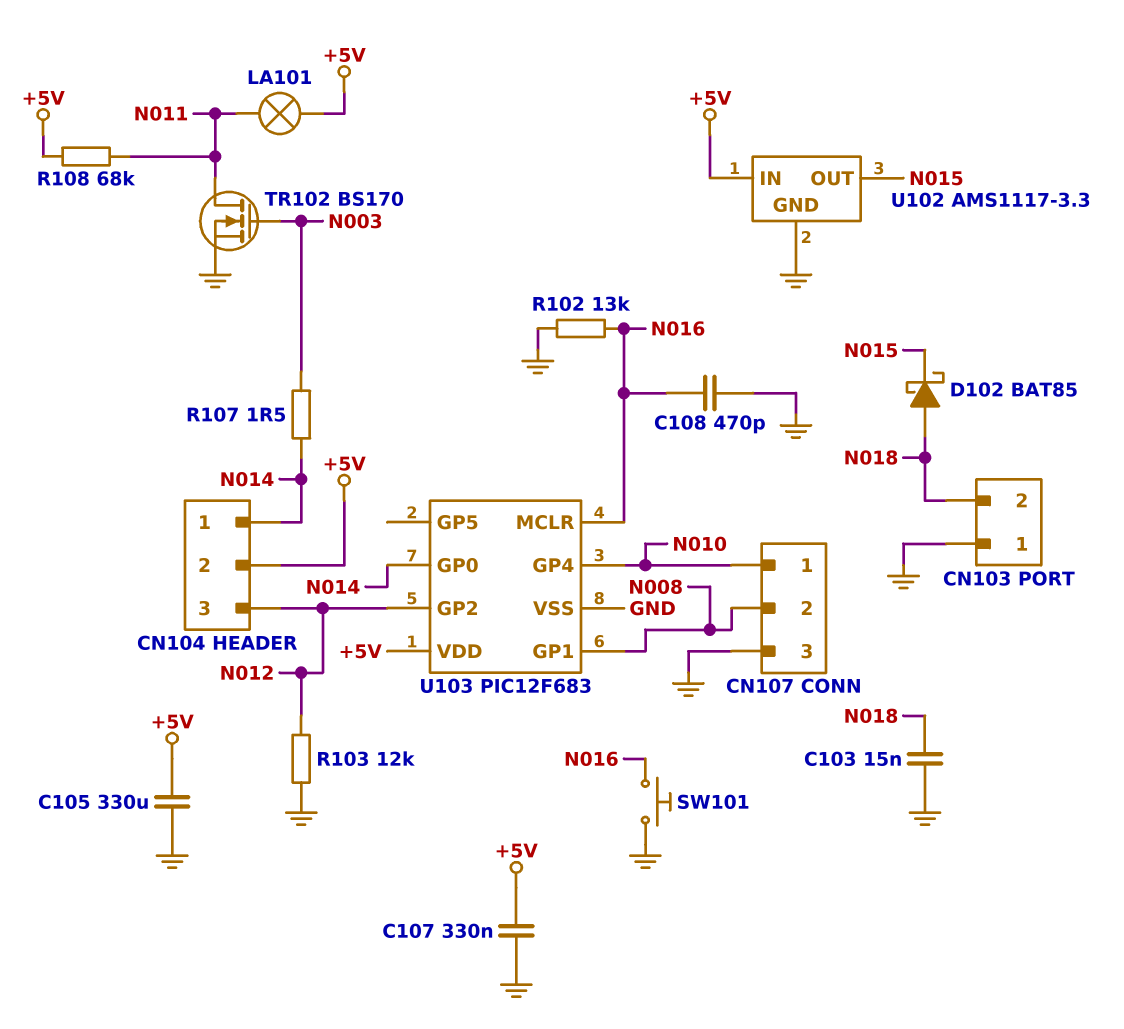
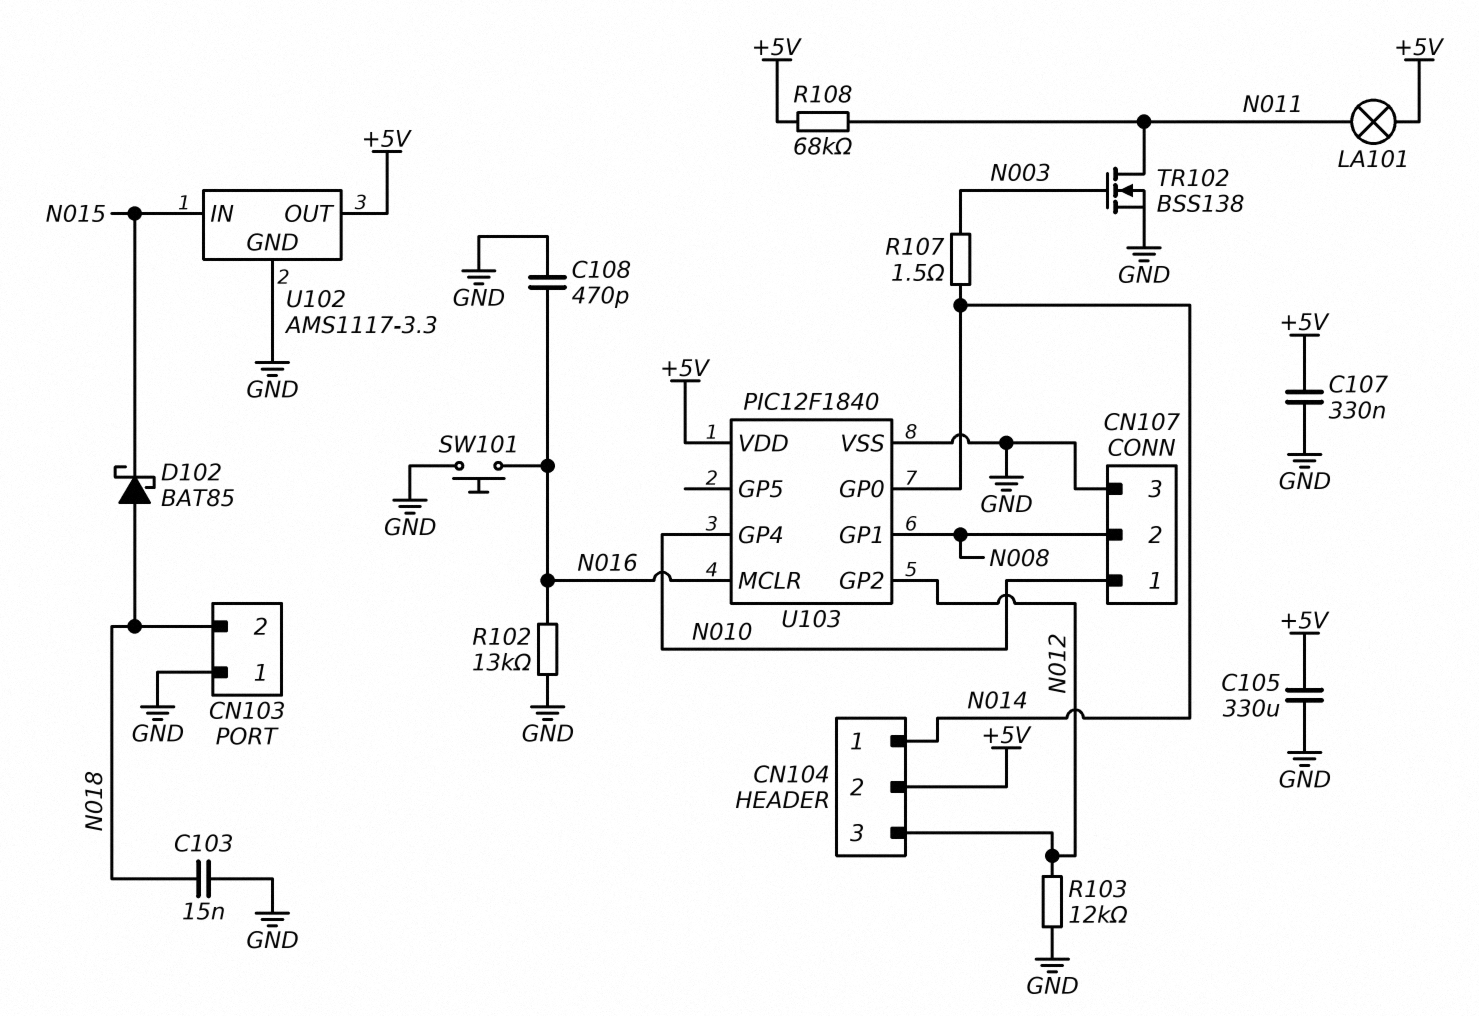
TR102: NMOS BS170 (G N003, D N011, S GND) -> NMOS BSS138 (G N003, D N011, S GND)
U102 pin IN: +5V -> N015
U102 pin OUT: N015 -> +5V
U103: PIC12F683 -> PIC12F1840

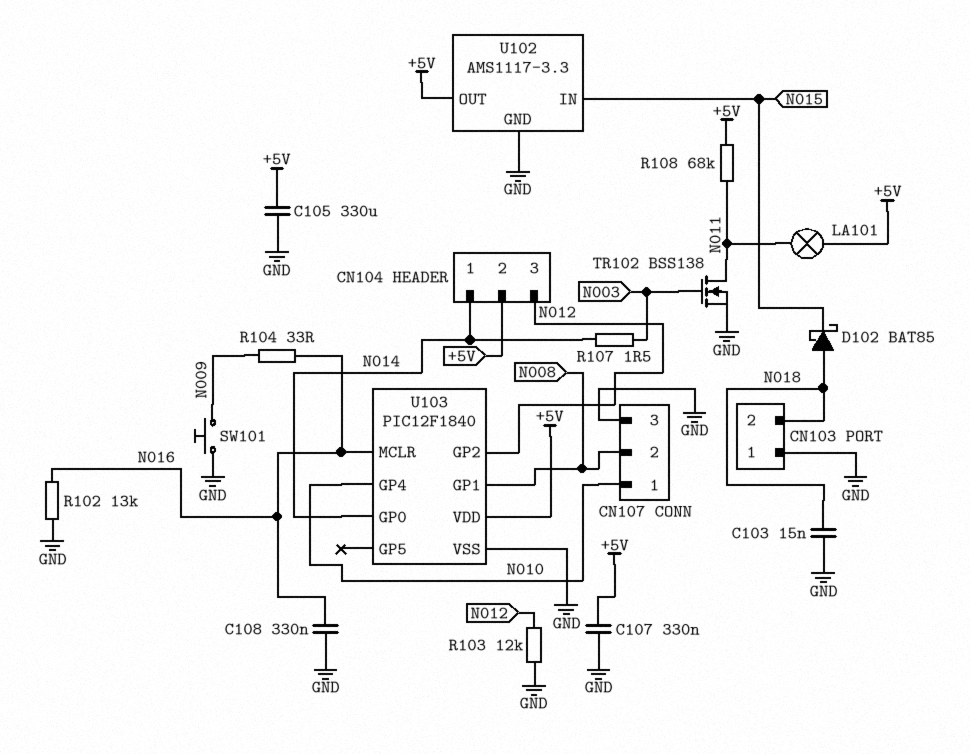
C108: 470pF (GND, N016) -> 330nF (GND, N016)
R104: none -> 33 (N009, N016)
SW101: button (GND, N016) -> button (GND, N009)

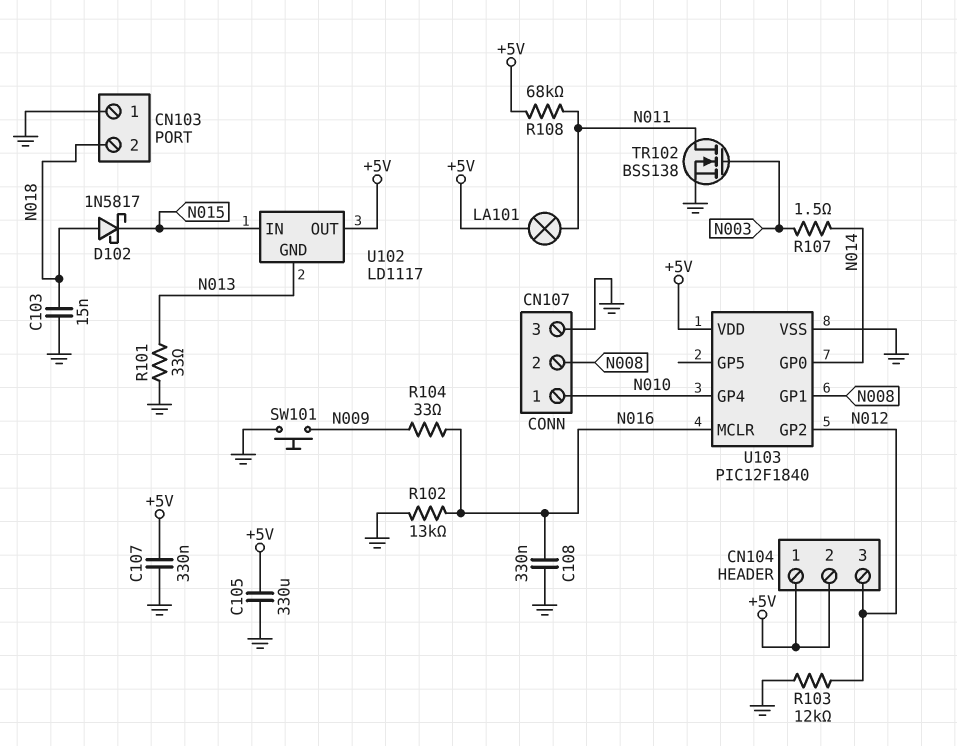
CN104 pin 1: N014 -> +5V
D102: schottky BAT85 (A N018, K N015) -> schottky 1N5817 (A N018, K N015)
R101: none -> 33 (GND, N013)
U102: AMS1117-3.3 -> LD1117
U102 pin GND: GND -> N013

